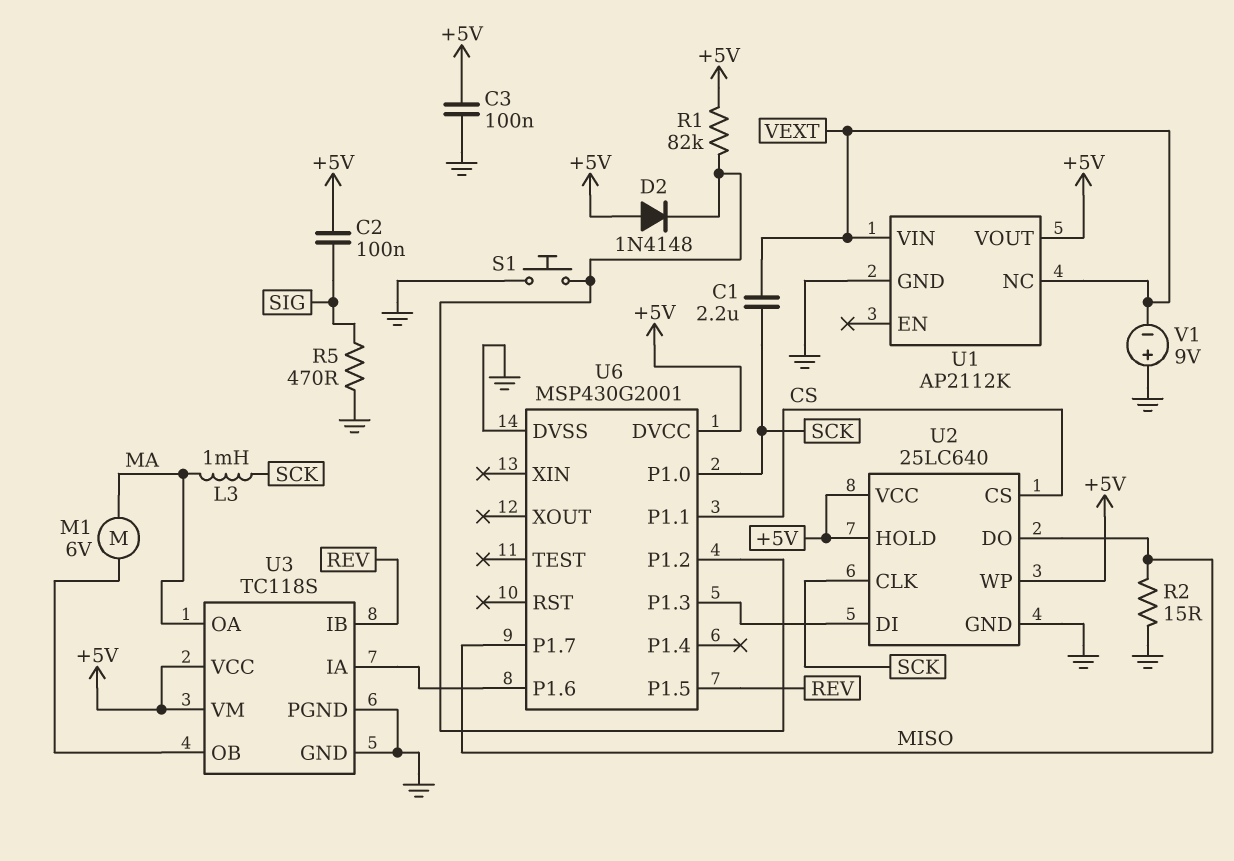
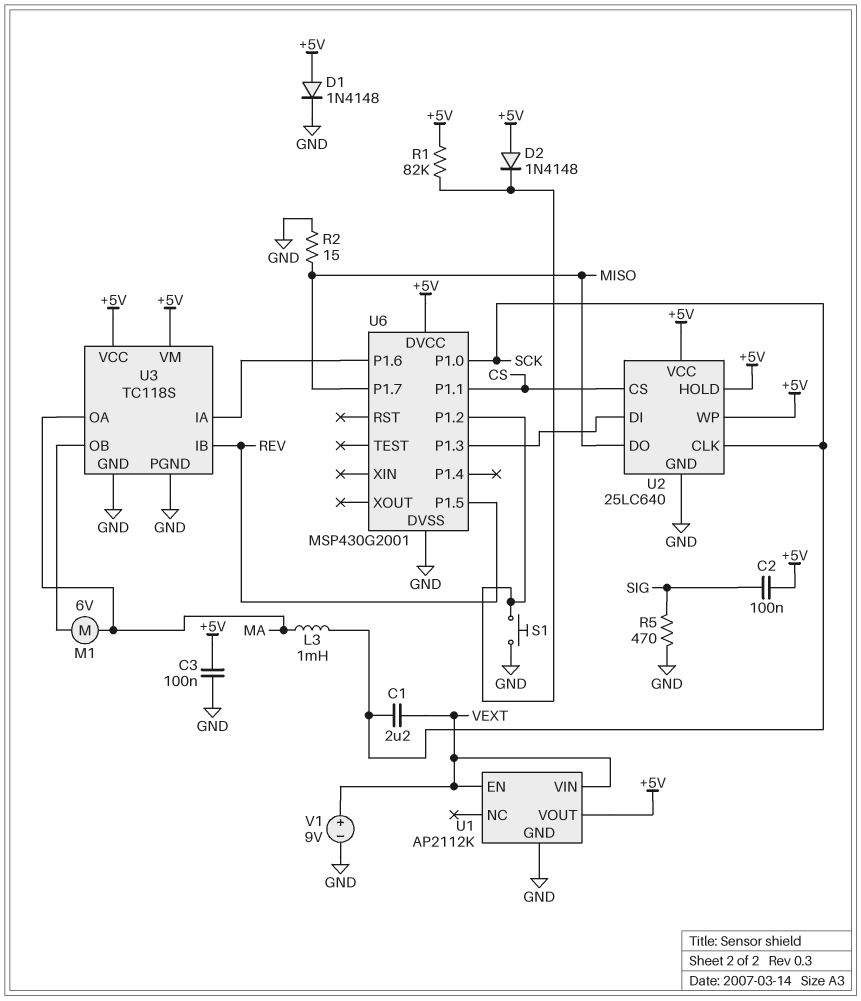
D1: none -> diode 1N4148 (A +5V, K GND)
U1 pin EN: none -> VEXT
U1 pin NC: VEXT -> none
V1: 9V (plus GND, minus VEXT) -> 9V (plus VEXT, minus GND)

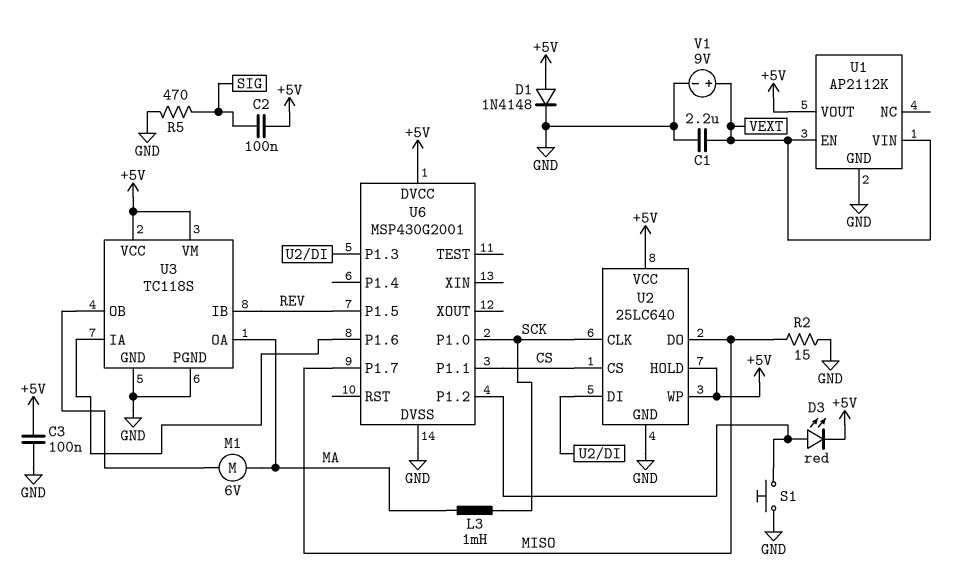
C1: 2.2uF (SCK, VEXT) -> 2.2uF (GND, VEXT)
D2: diode 1N4148 (A +5V, K U6/P1.2) -> none
D3: none -> LED red (A U6/P1.2, K +5V)
R1: 82k (+5V, U6/P1.2) -> none

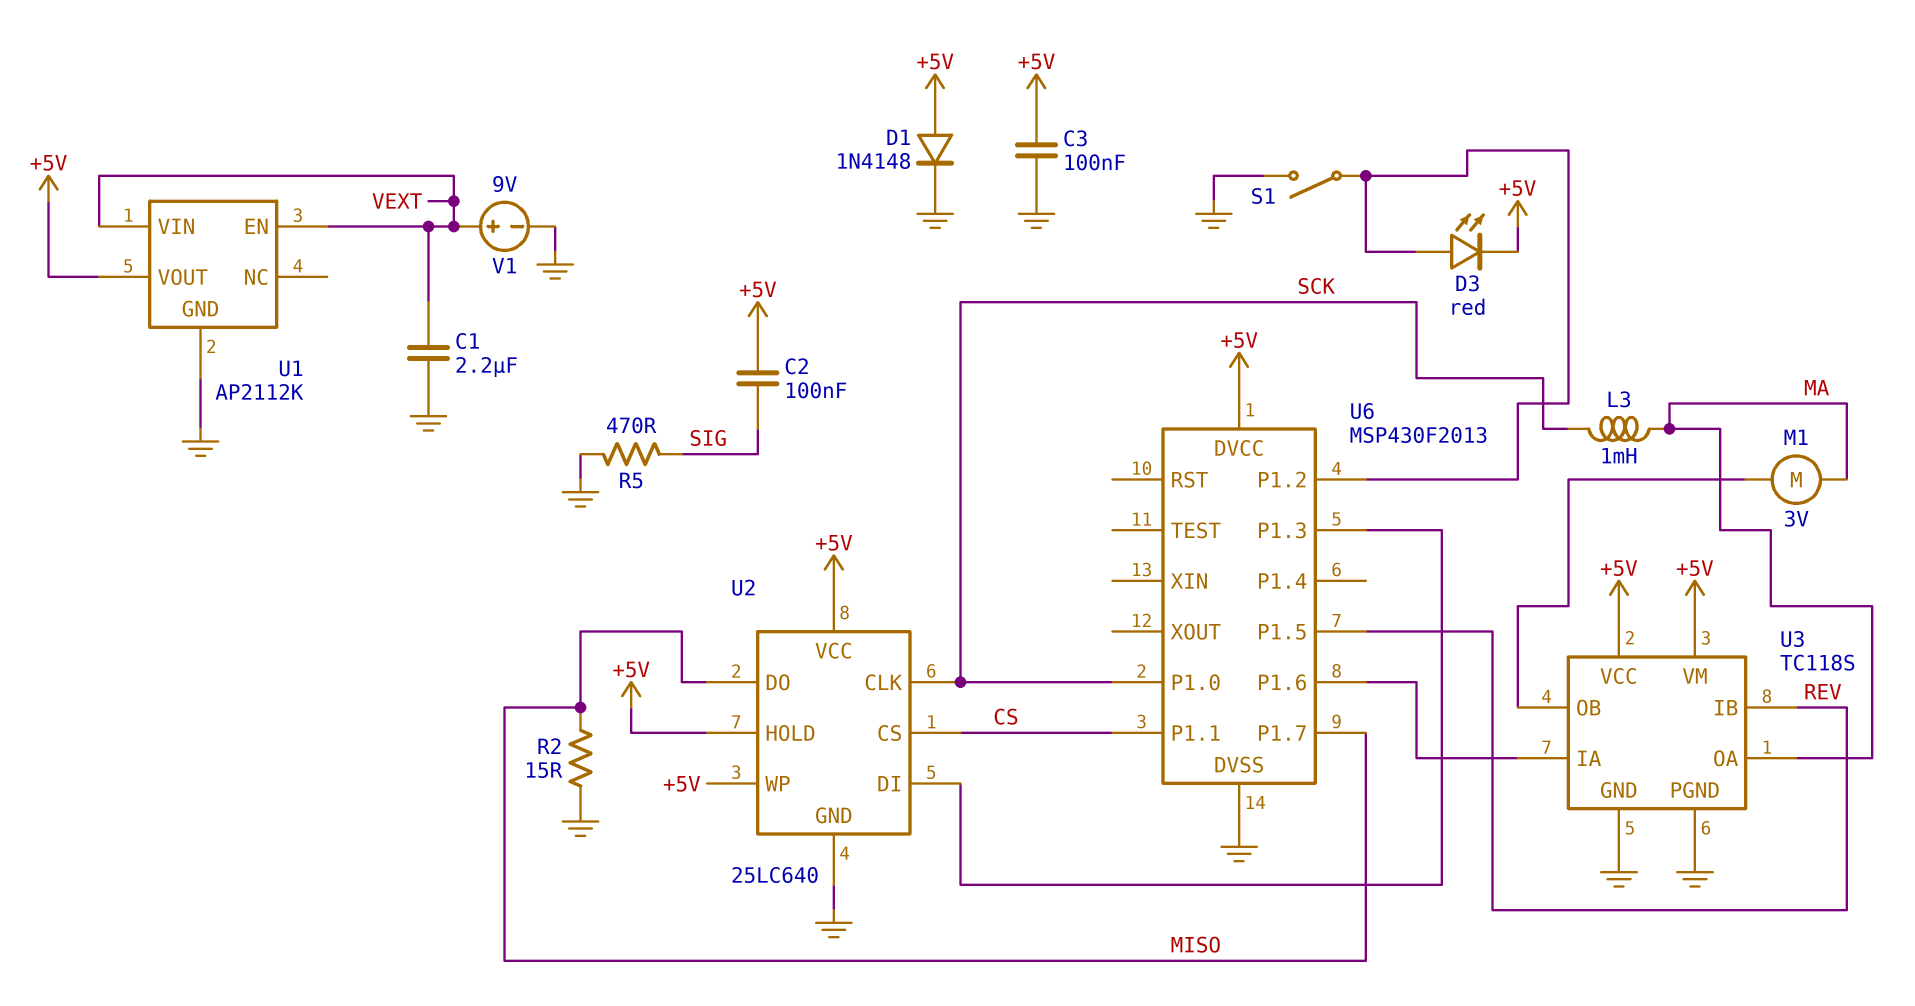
M1: motor 6V (MA, U3/OB) -> motor 3V (MA, U3/OB)
S1: button (GND, U6/P1.2) -> switch (GND, U6/P1.2)
U6: MSP430G2001 -> MSP430F2013

